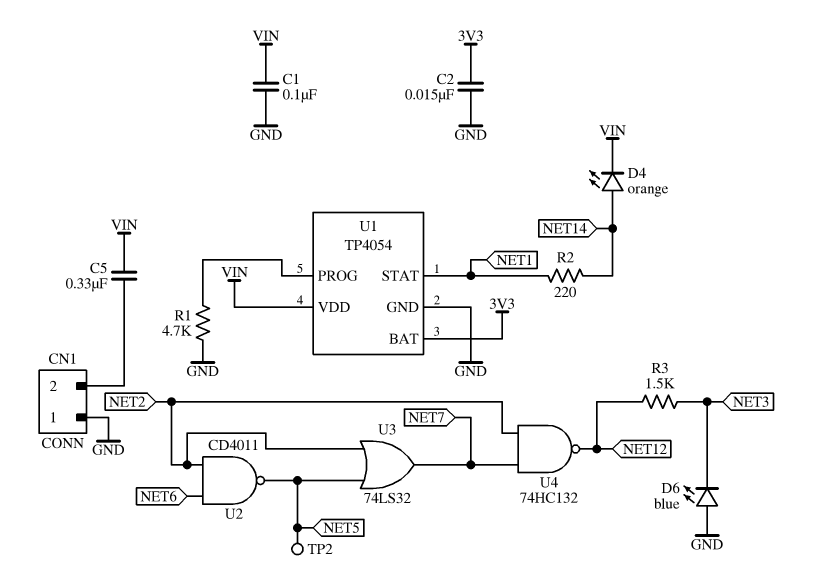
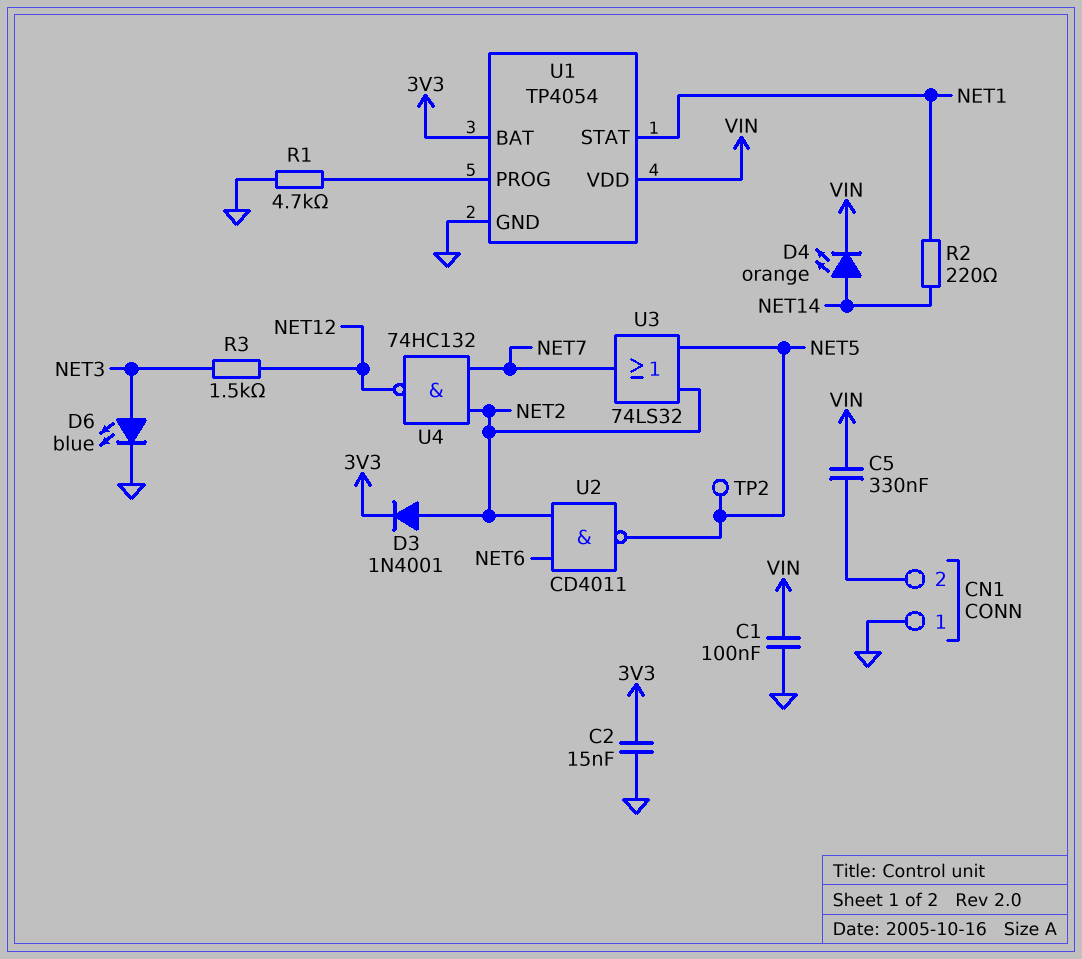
D3: none -> diode 1N4001 (A NET2, K 3V3)
D6: LED blue (A GND, K NET3) -> LED blue (A NET3, K GND)

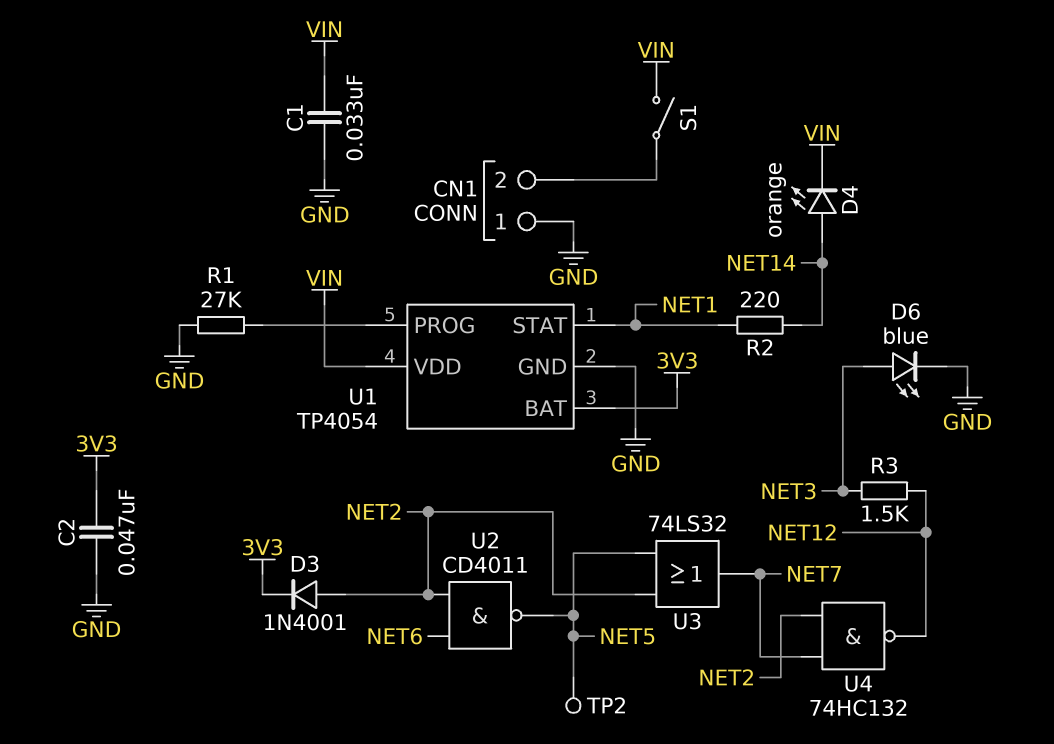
C1: 100nF (GND, VIN) -> 33nF (GND, VIN)
C2: 15nF (3V3, GND) -> 47nF (3V3, GND)
C5: 330nF (CN1/2, VIN) -> none
R1: 4.7k (GND, U1/PROG) -> 27k (GND, U1/PROG)
S1: none -> switch (CN1/2, VIN)

